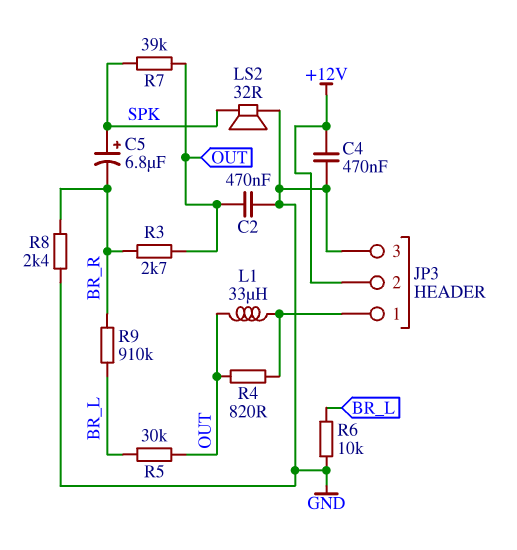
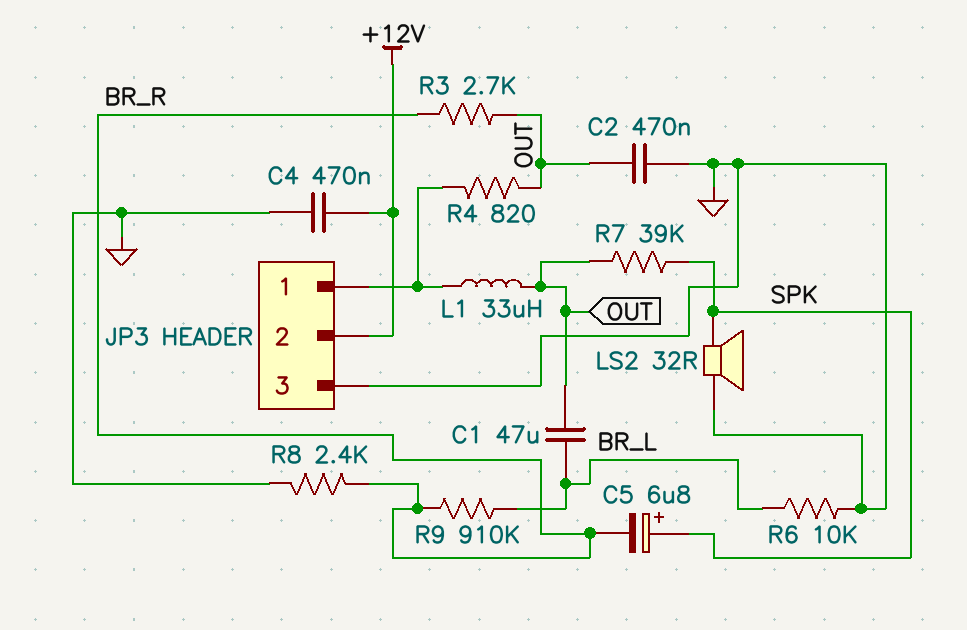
C1: none -> 47uF (BR_L, OUT)
R5: 30k (BR_L, OUT) -> none

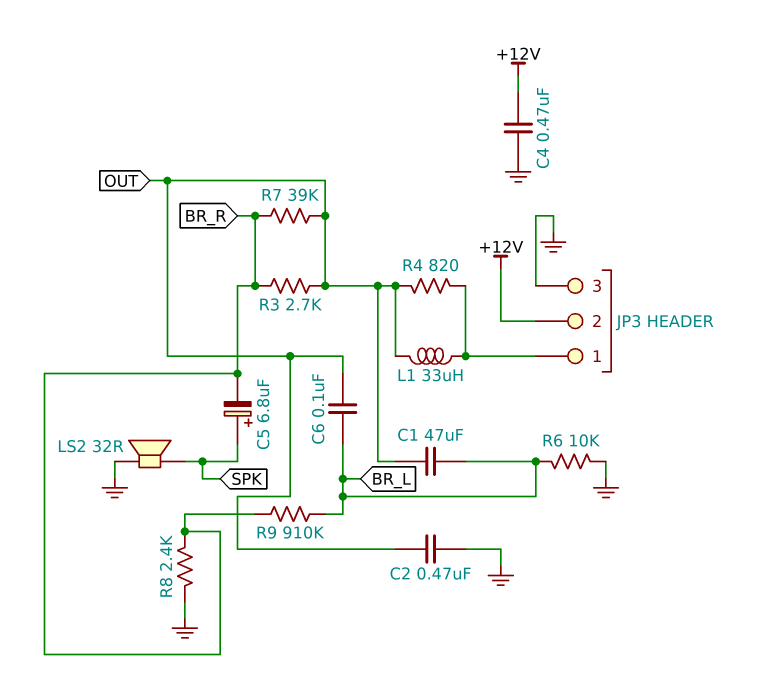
C6: none -> 100nF (BR_L, OUT)
R7: 39k (OUT, SPK) -> 39k (BR_R, OUT)

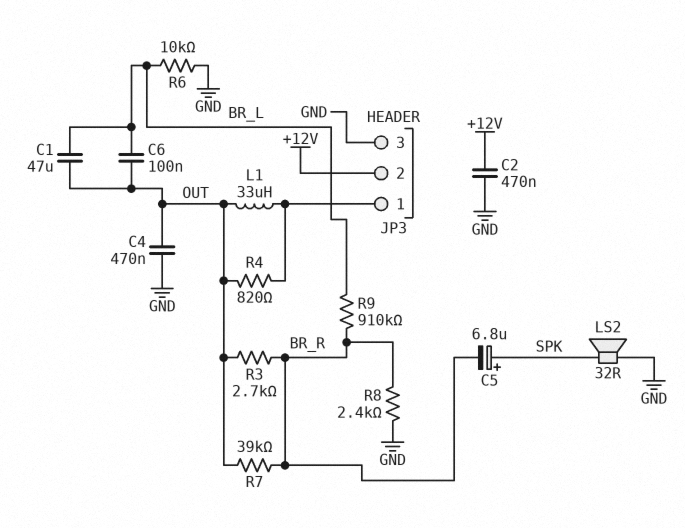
C2: 470nF (GND, OUT) -> 470nF (+12V, GND)
C4: 470nF (+12V, GND) -> 470nF (GND, OUT)

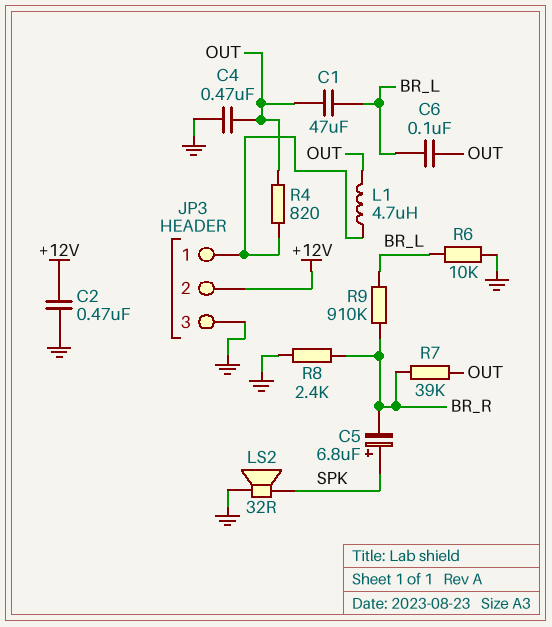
L1: 33uH (JP3/1, OUT) -> 4.7uH (JP3/1, OUT)
R3: 2.7k (BR_R, OUT) -> none

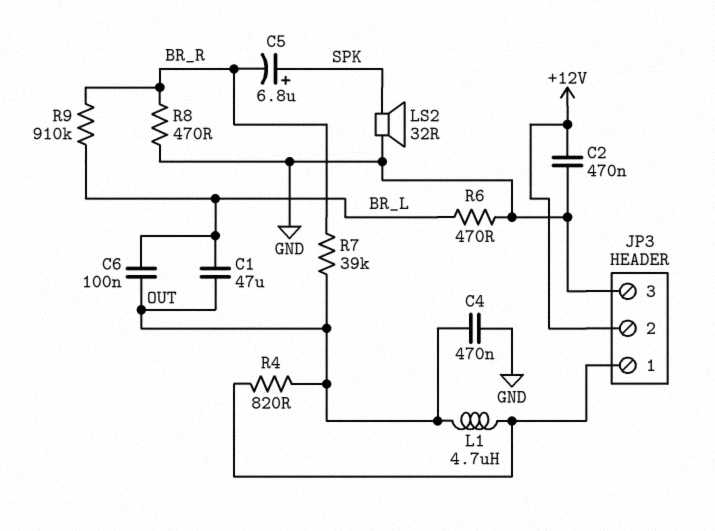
R6: 10k (BR_L, GND) -> 470 (BR_L, GND)
R8: 2.4k (BR_R, GND) -> 470 (BR_R, GND)

